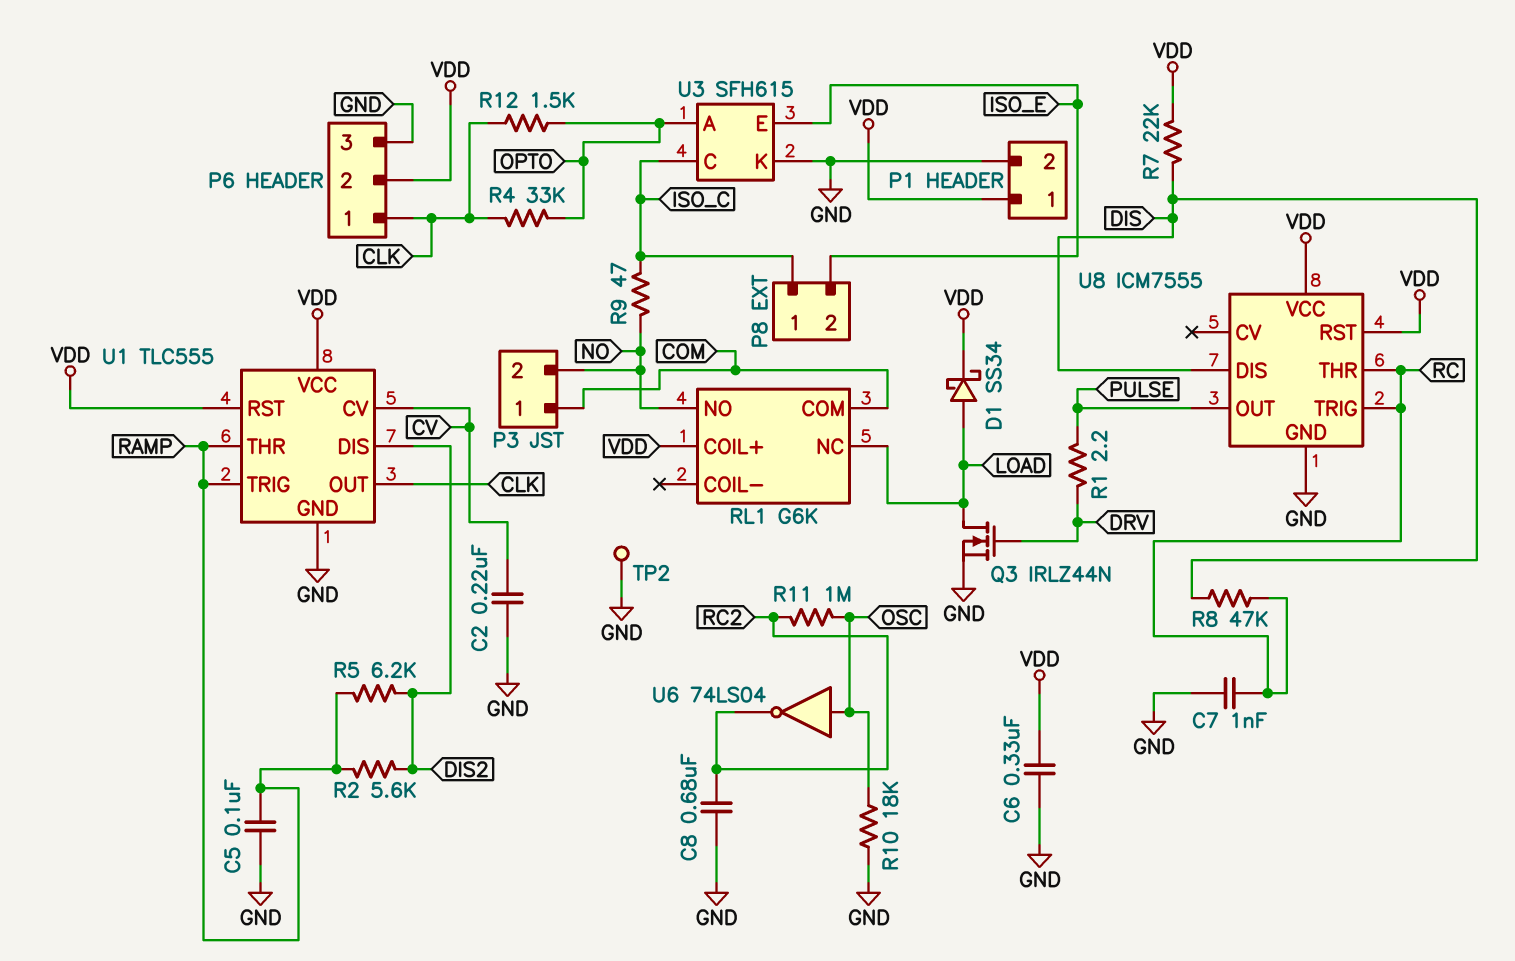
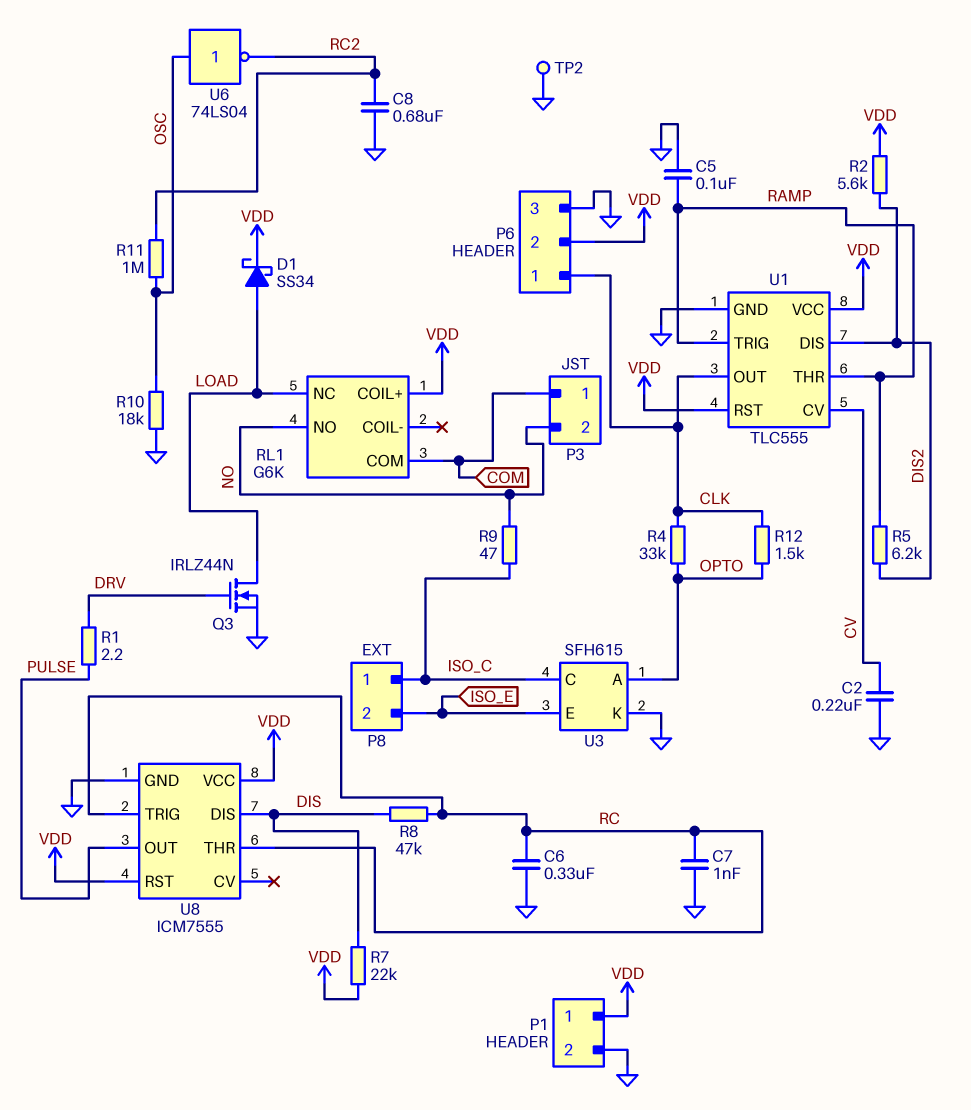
C6: 330nF (GND, VDD) -> 330nF (GND, RC)
R2: 5.6k (DIS2, RAMP) -> 5.6k (DIS2, VDD)

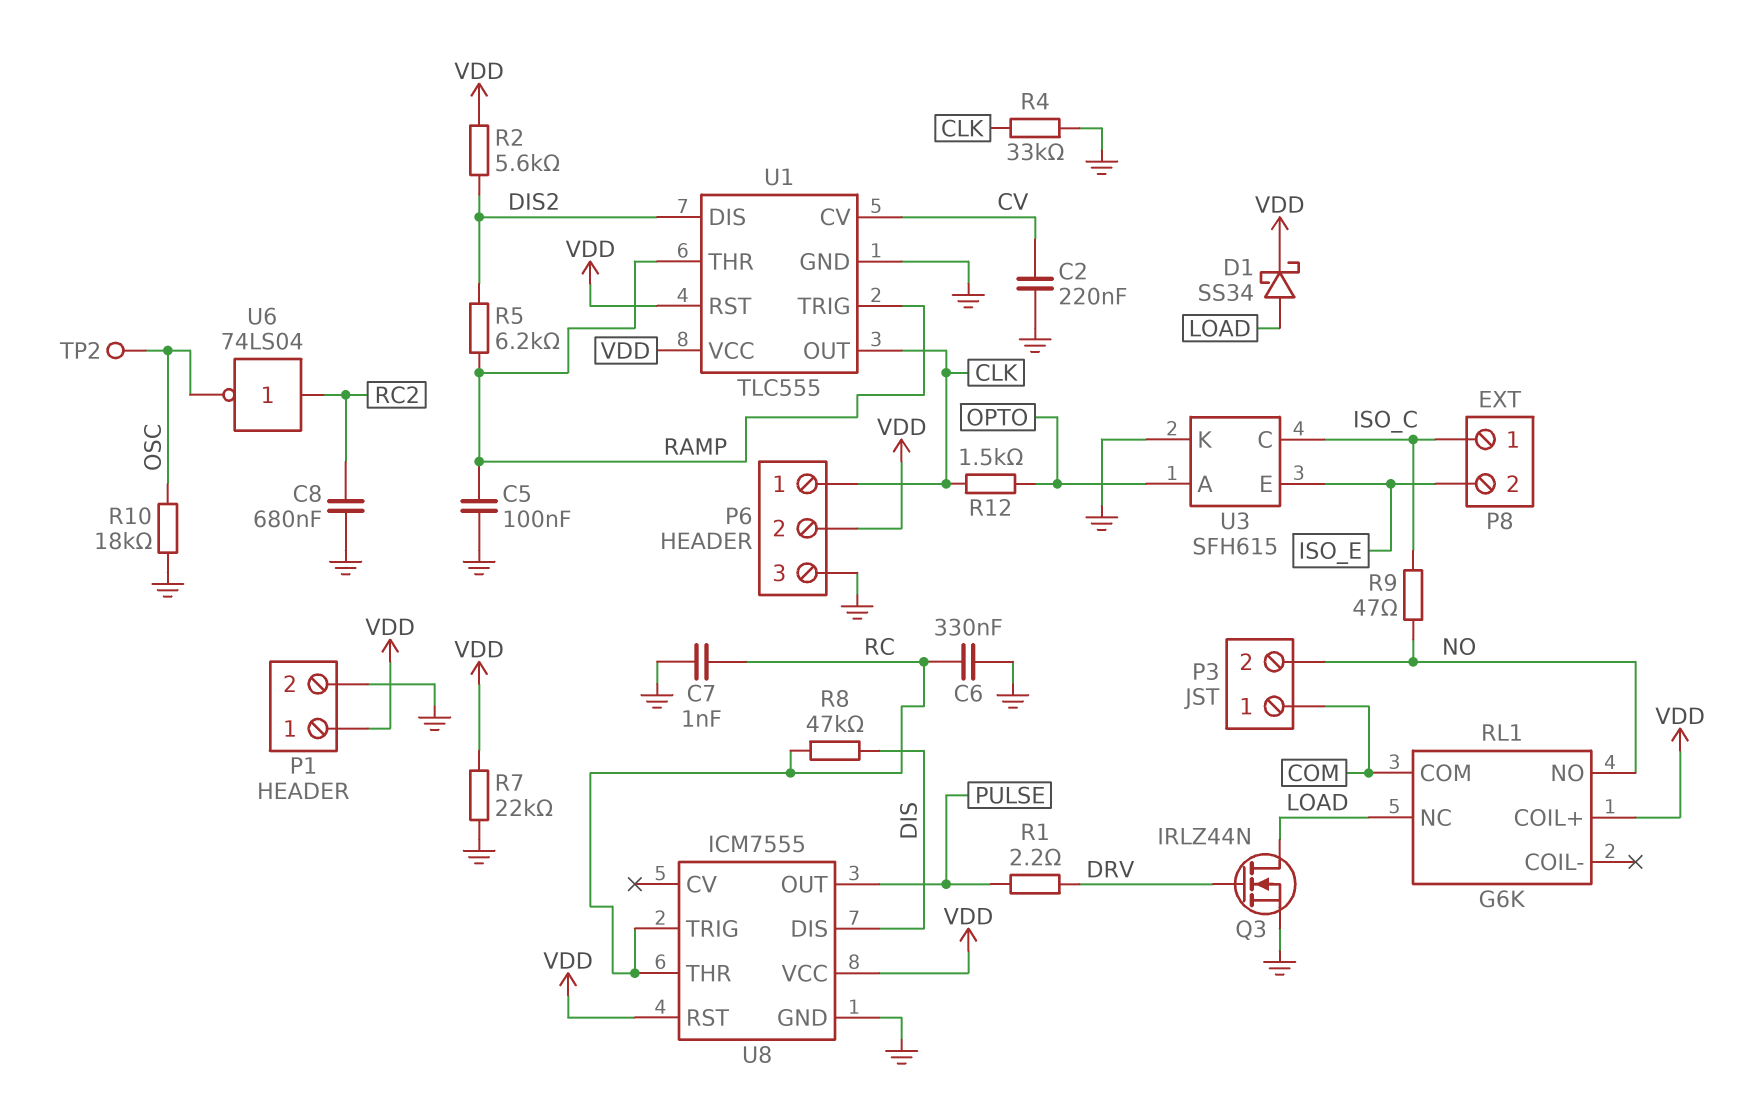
R4: 33k (CLK, OPTO) -> 33k (CLK, GND)
R7: 22k (DIS, VDD) -> 22k (GND, VDD)
R11: 1M (OSC, RC2) -> none
TP2: test point (GND) -> test point (OSC)
U6: NOT 74LS04 (in OSC, out RC2) -> NOT 74LS04 (in RC2, out OSC)

